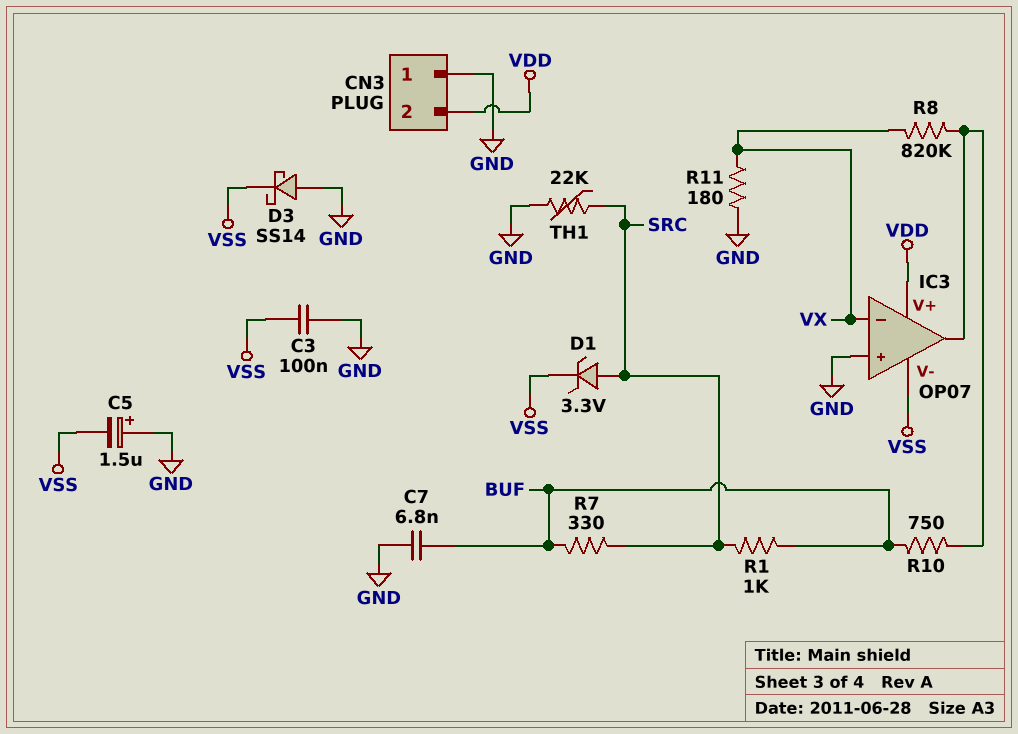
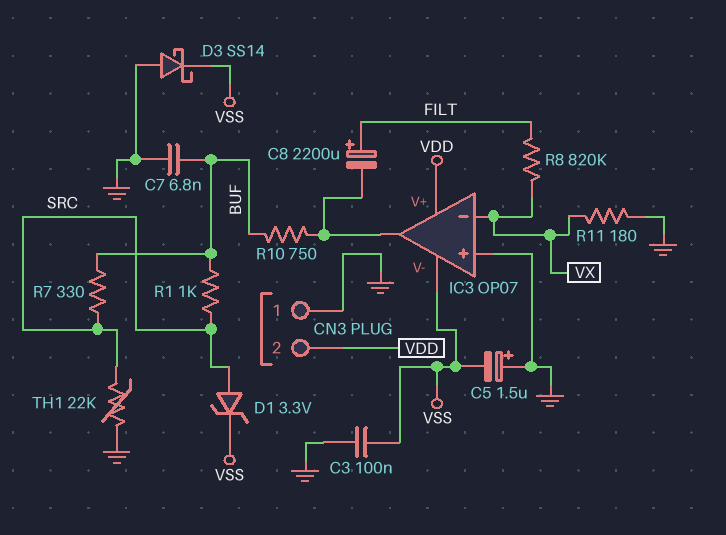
C8: none -> 2200uF (plus FILT, minus IC3/out)
R8: 820k (IC3/out, VX) -> 820k (FILT, VX)

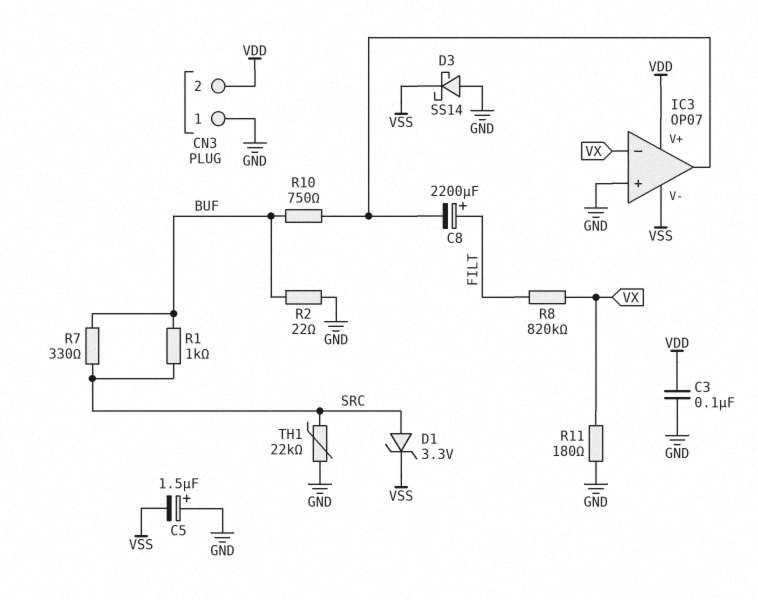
C3: 100nF (GND, VSS) -> 100nF (GND, VDD)
C7: 6.8nF (BUF, GND) -> none
R2: none -> 22 (BUF, GND)

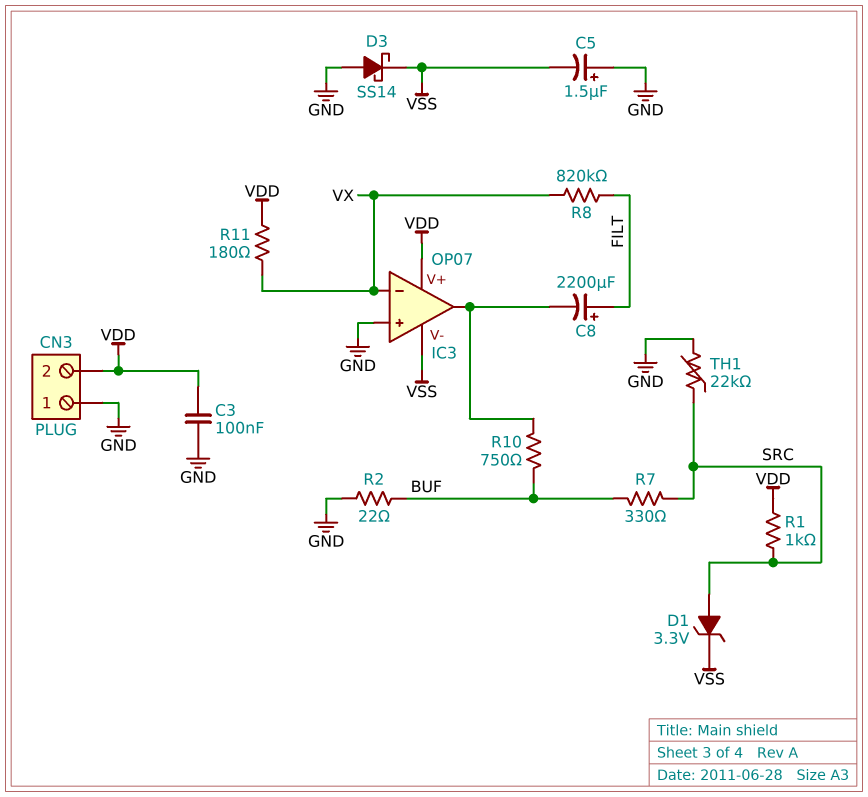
R1: 1k (BUF, SRC) -> 1k (SRC, VDD)
R11: 180 (GND, VX) -> 180 (VDD, VX)

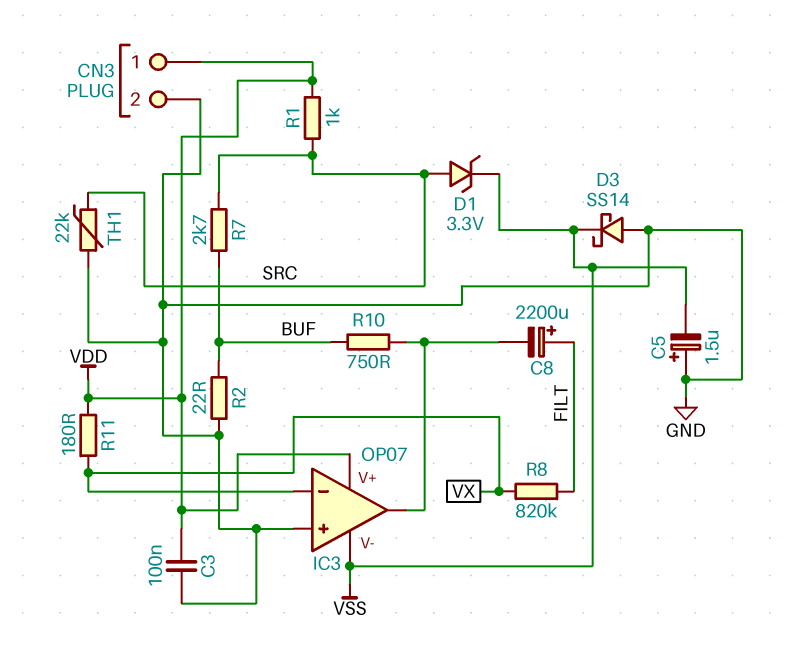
CN3 pin 1: GND -> VDD
CN3 pin 2: VDD -> GND
R7: 330 (BUF, SRC) -> 2.7k (BUF, SRC)

